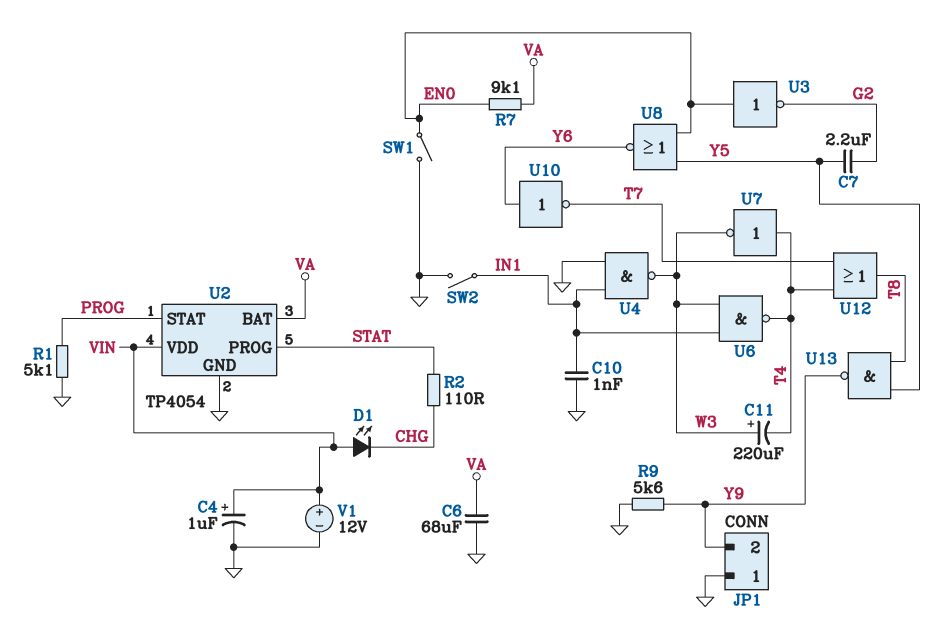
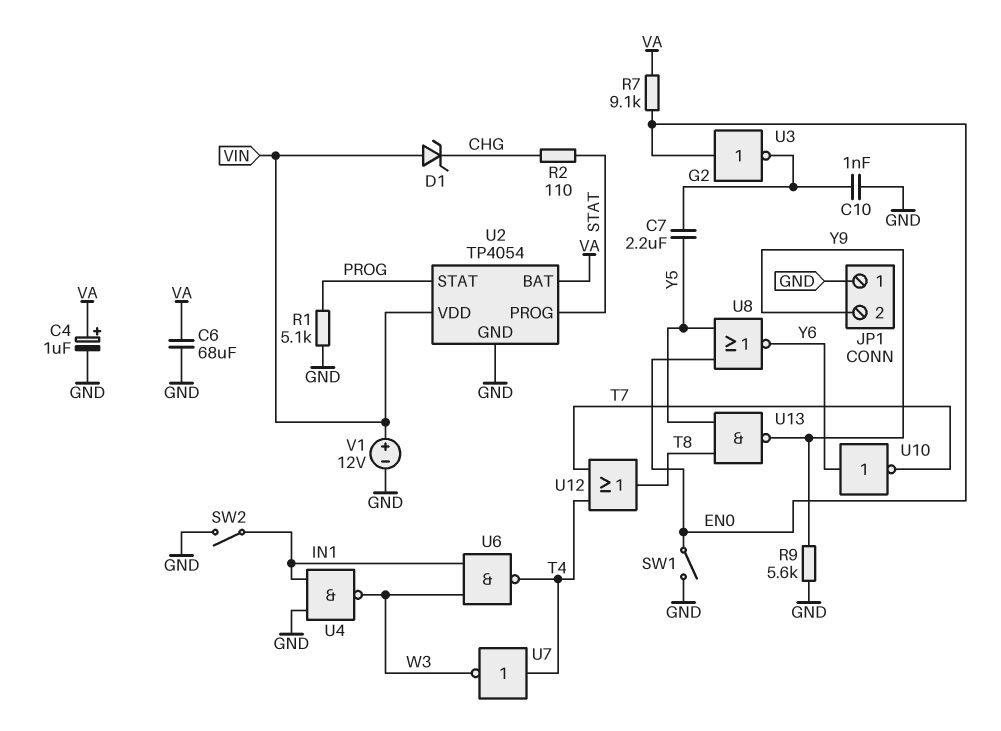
C4: 1uF (plus VIN, minus GND) -> 1uF (plus VA, minus GND)
C10: 1nF (GND, IN1) -> 1nF (G2, GND)
C11: 220uF (plus W3, minus T4) -> none
D1: LED (A VIN, K CHG) -> zener (A VIN, K CHG)

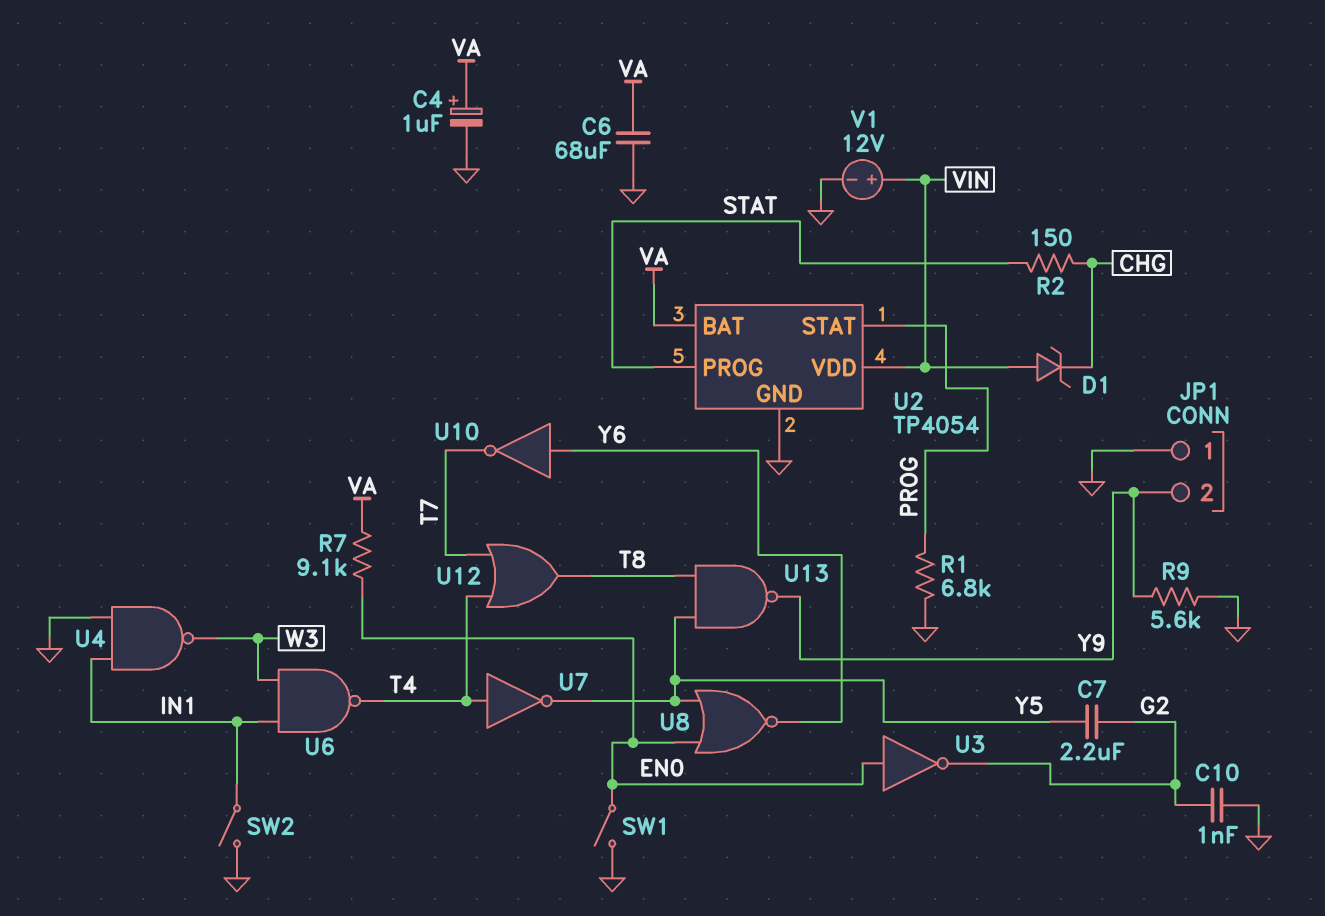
R1: 5.1k (GND, PROG) -> 6.8k (GND, PROG)
R2: 110 (CHG, STAT) -> 150 (CHG, STAT)
U7: NOT (in T4, out W3) -> NOT (in T4, out Y5)

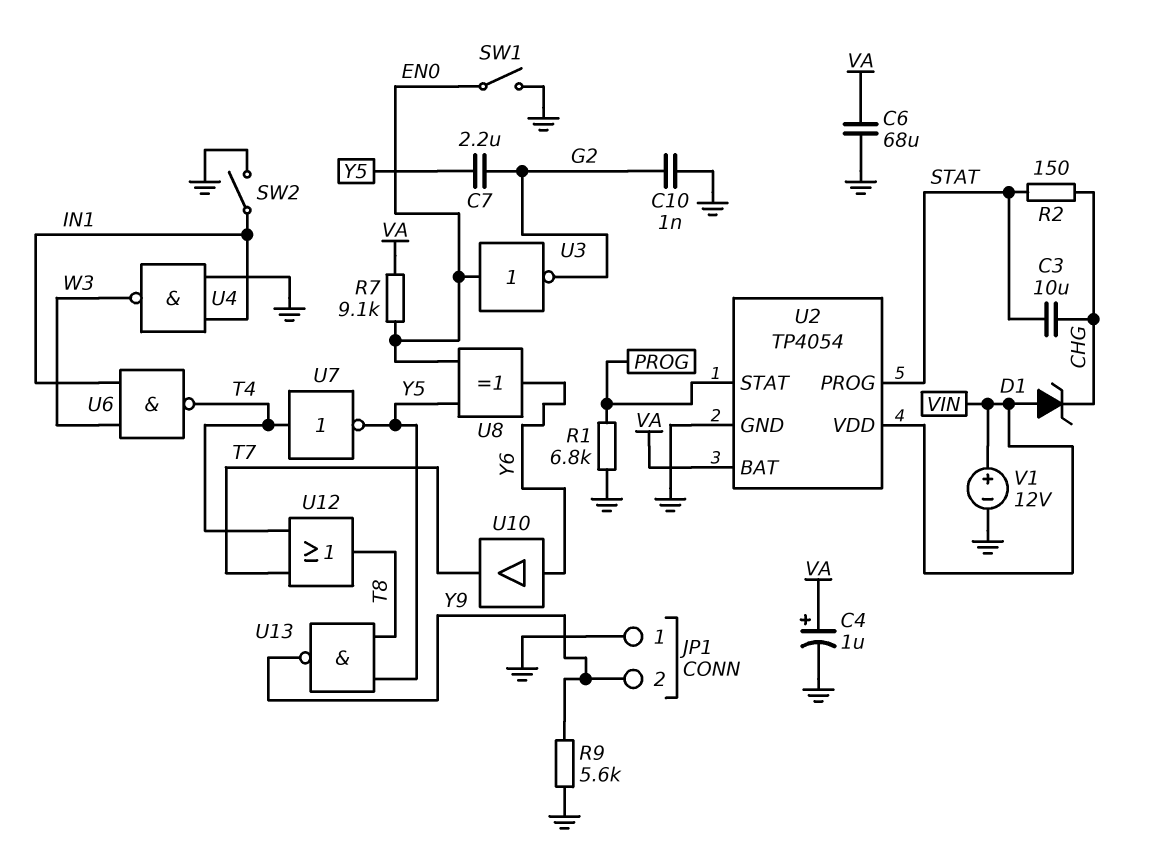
C3: none -> 10uF (CHG, STAT)
U8: NOR (in EN0, in Y5, out Y6) -> XOR (in EN0, in Y5, out Y6)
U10: NOT (in Y6, out T7) -> buffer (in Y6, out T7)

